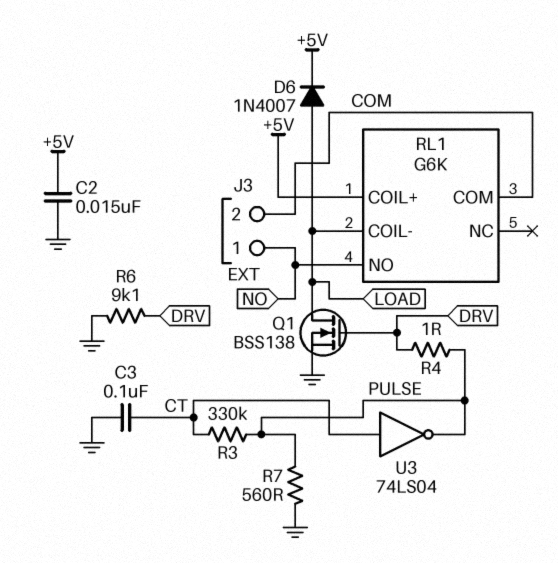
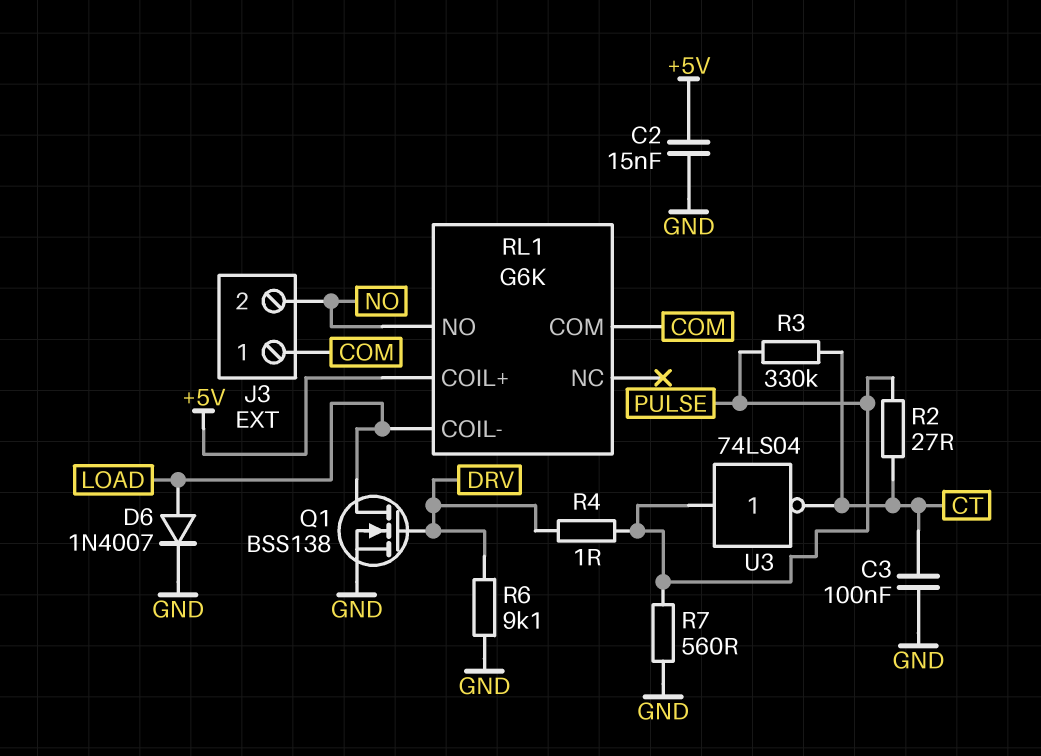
D6: diode 1N4007 (A LOAD, K +5V) -> diode 1N4007 (A LOAD, K GND)
J3 pin 1: NO -> COM
J3 pin 2: COM -> NO
R2: none -> 27 (CT, PULSE)
U3: NOT 74LS04 (in CT, out PULSE) -> NOT 74LS04 (in PULSE, out CT)

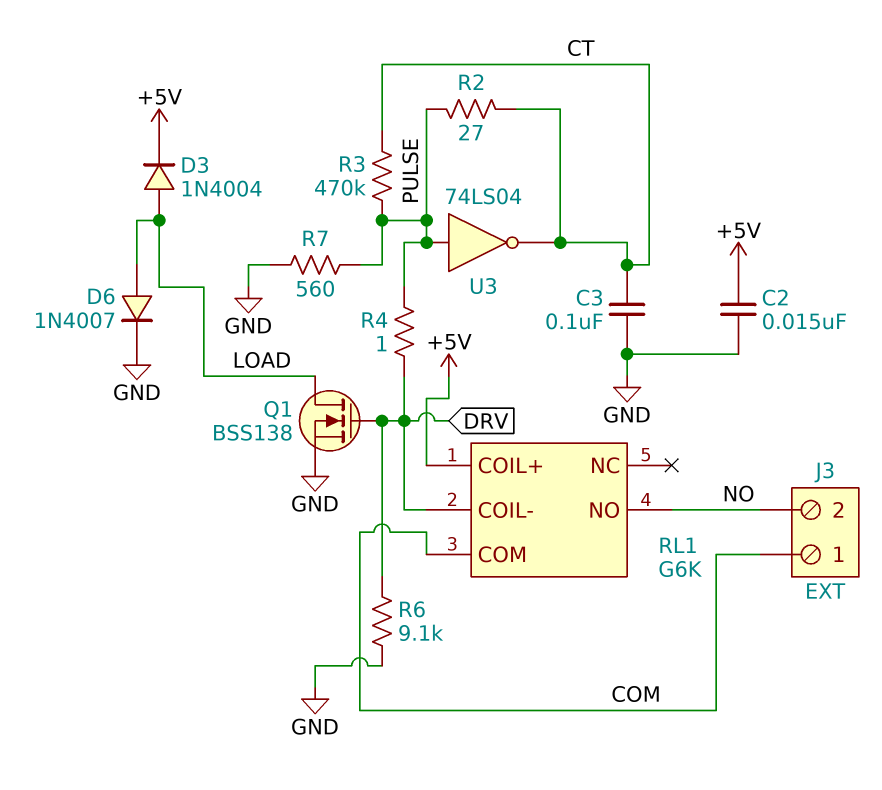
D3: none -> diode 1N4004 (A LOAD, K +5V)
R3: 330k (CT, PULSE) -> 470k (CT, PULSE)
RL1 pin COIL-: LOAD -> DRV

